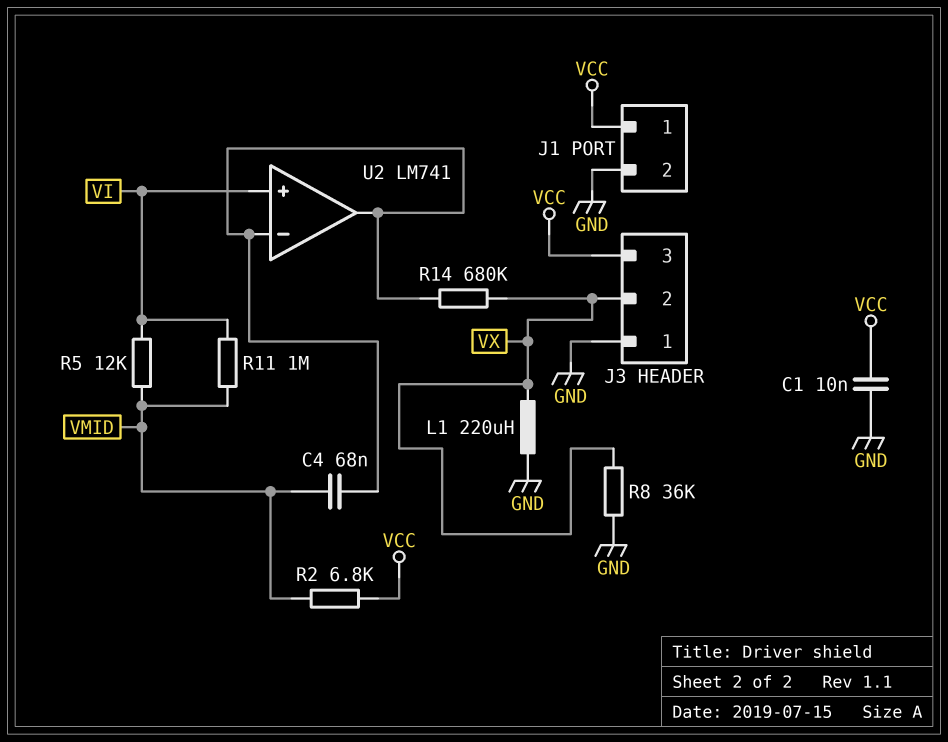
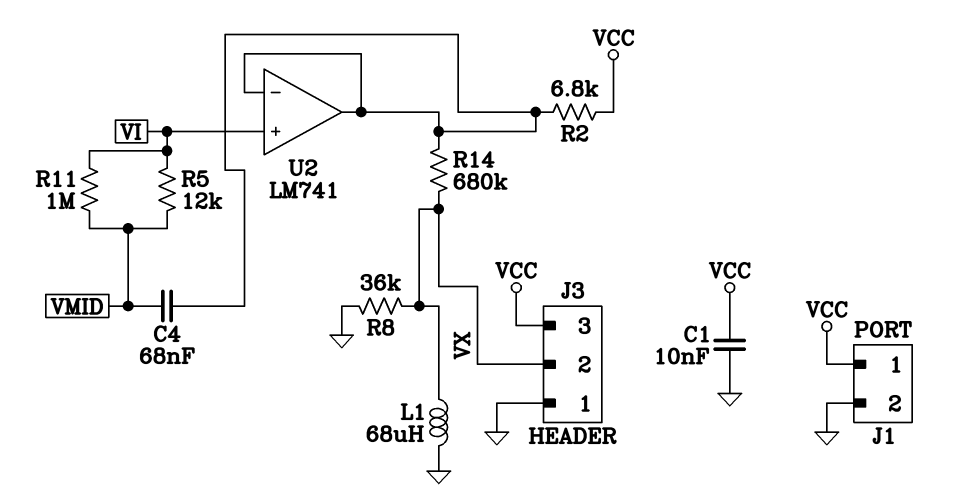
L1: 220uH (GND, VX) -> 68uH (GND, VX)
R2: 6.8k (VCC, VMID) -> 6.8k (U2/in-, VCC)

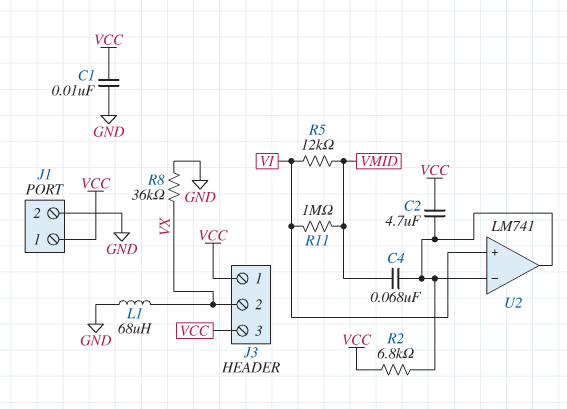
C2: none -> 4.7uF (U2/in-, VCC)
J3 pin 1: GND -> VCC
R14: 680k (U2/in-, VX) -> none

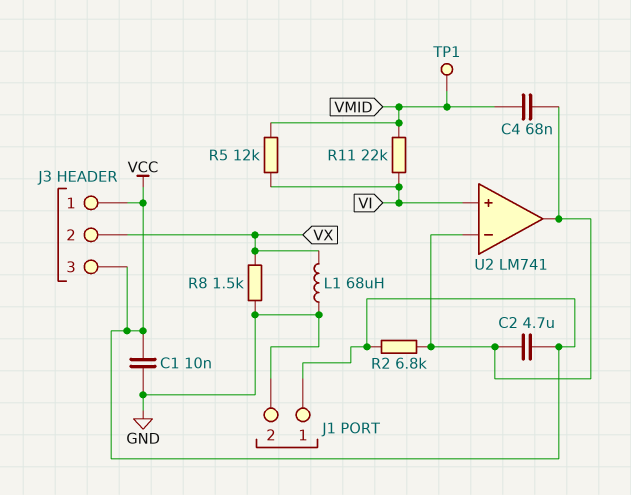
R8: 36k (GND, VX) -> 1.5k (GND, VX)
R11: 1M (VI, VMID) -> 22k (VI, VMID)
TP1: none -> test point (VMID)

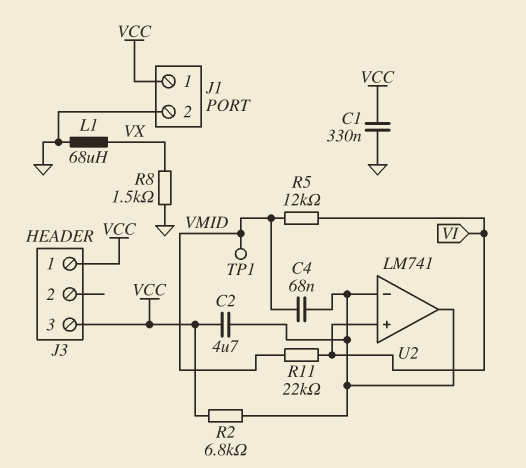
C1: 10nF (GND, VCC) -> 330nF (GND, VCC)
J3 pin 2: VX -> none

